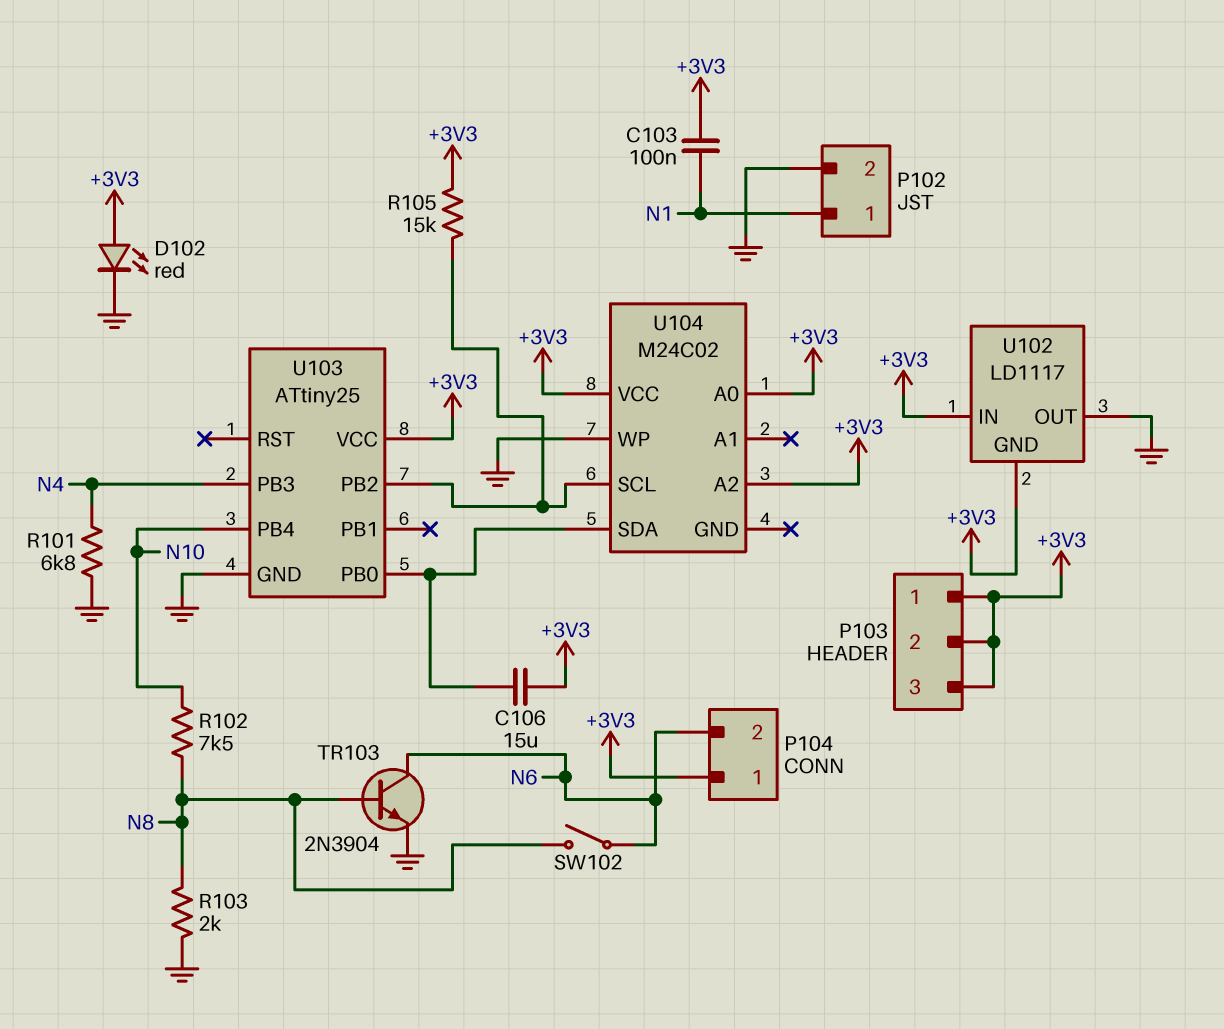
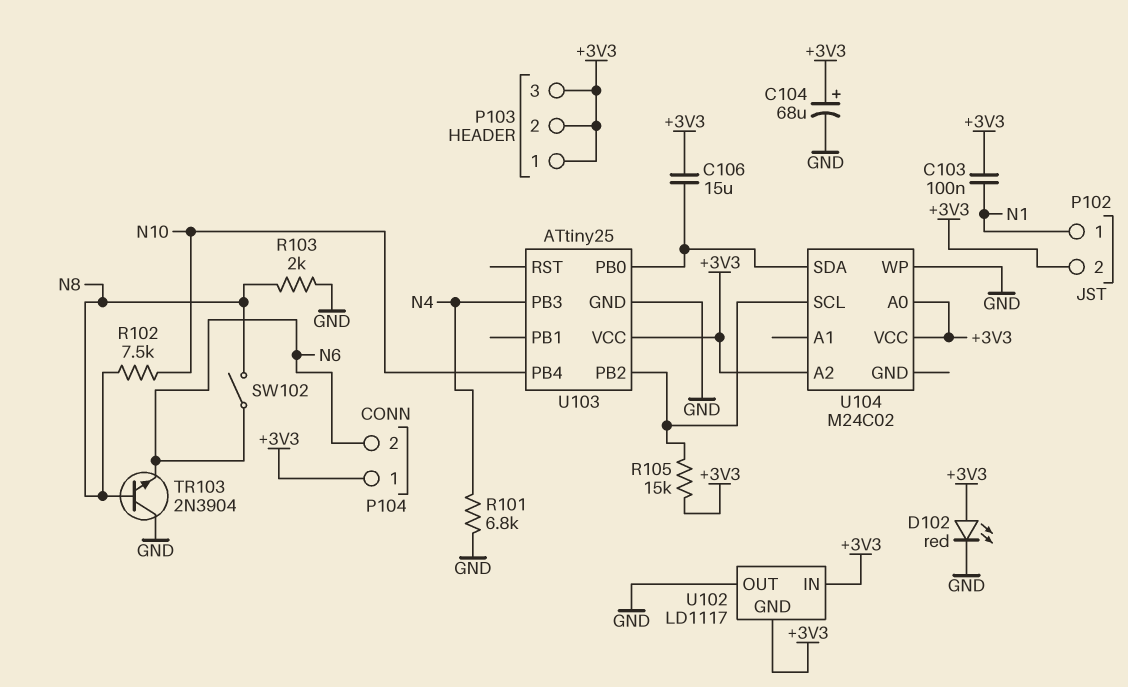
C104: none -> 68uF (plus +3V3, minus GND)
P102 pin 2: GND -> +3V3
TR103: NPN 2N3904 (B N8, C N6, E GND) -> NPN 2N3904 (B N8, C GND, E N6)

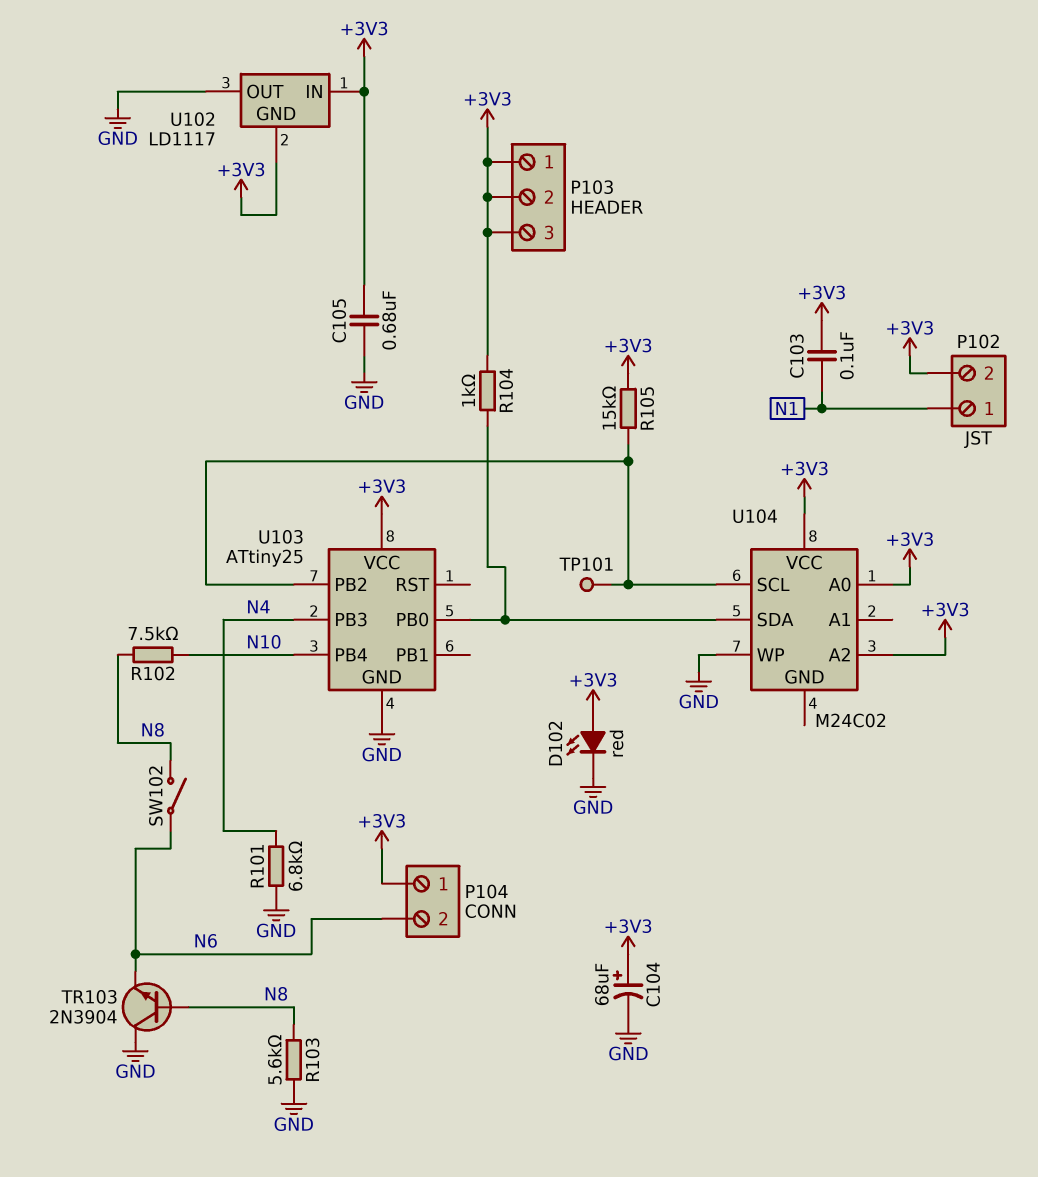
C105: none -> 680nF (+3V3, GND)
C106: 15uF (+3V3, U103/PB0) -> none
R103: 2k (GND, N8) -> 5.6k (GND, N8)
R104: none -> 1k (+3V3, U103/PB0)
TP101: none -> test point (U103/PB2)

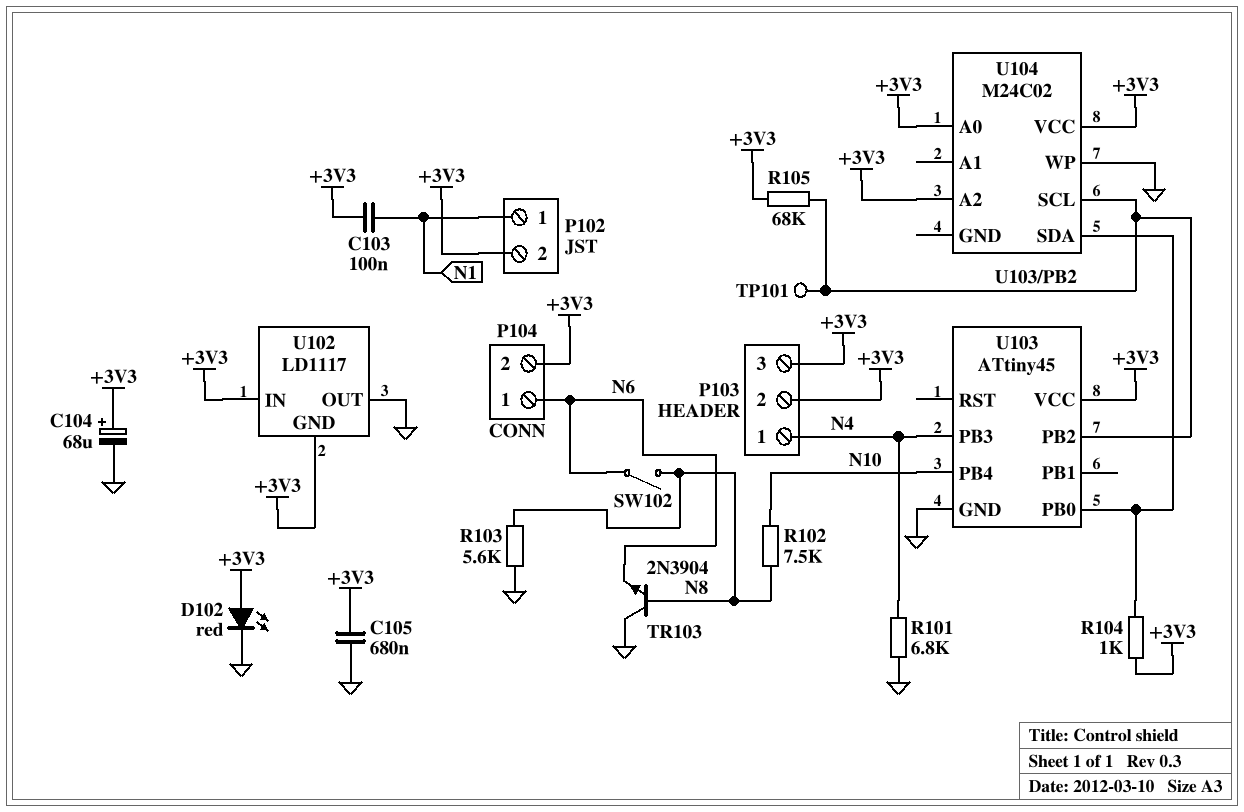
P103 pin 1: +3V3 -> N4
P104 pin 1: +3V3 -> N6
P104 pin 2: N6 -> +3V3
R105: 15k (+3V3, U103/PB2) -> 68k (+3V3, U103/PB2)
U103: ATtiny25 -> ATtiny45

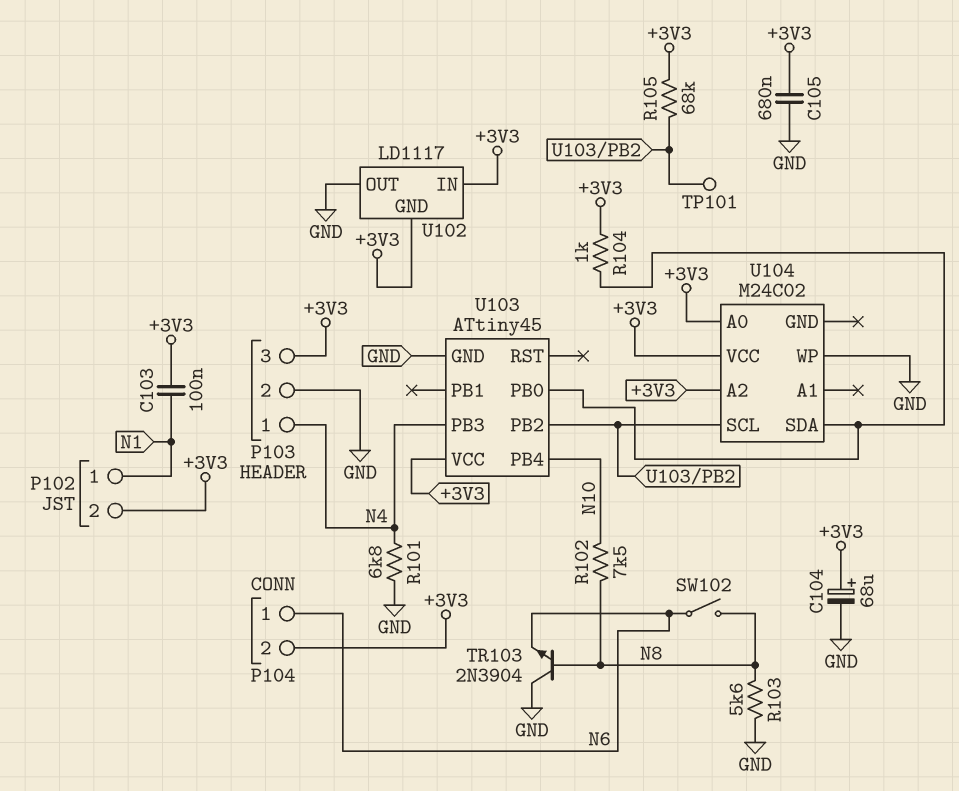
D102: LED red (A +3V3, K GND) -> none
P103 pin 2: +3V3 -> GND

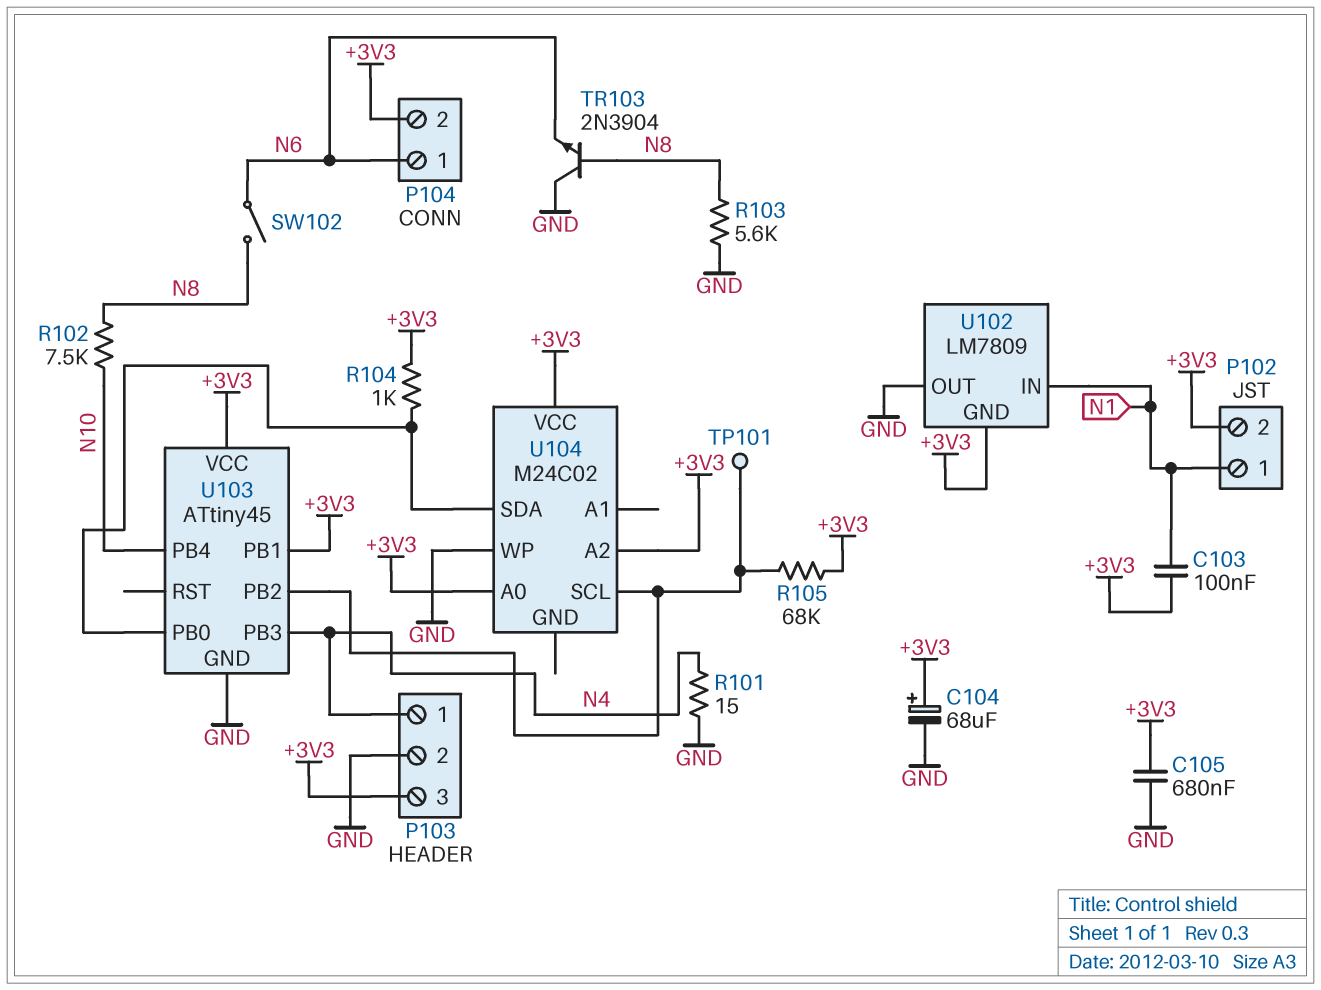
R101: 6.8k (GND, N4) -> 15 (GND, N4)
U102: LD1117 -> LM7809
U102 pin IN: +3V3 -> N1
U103 pin PB1: none -> +3V3

